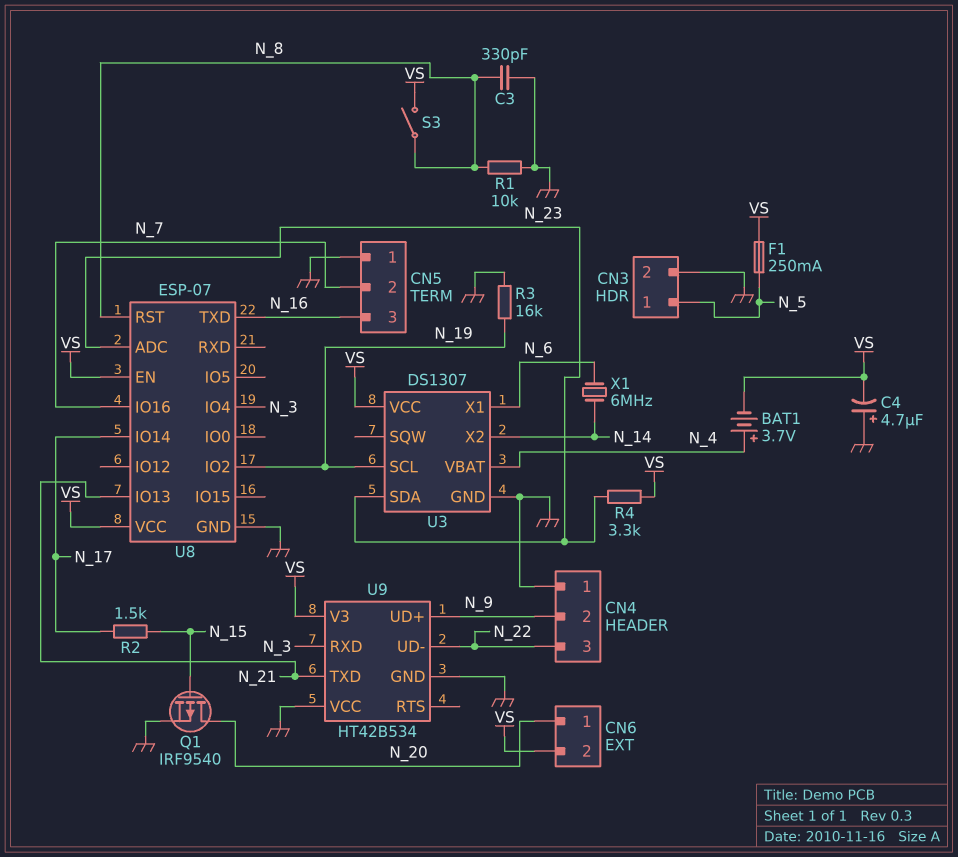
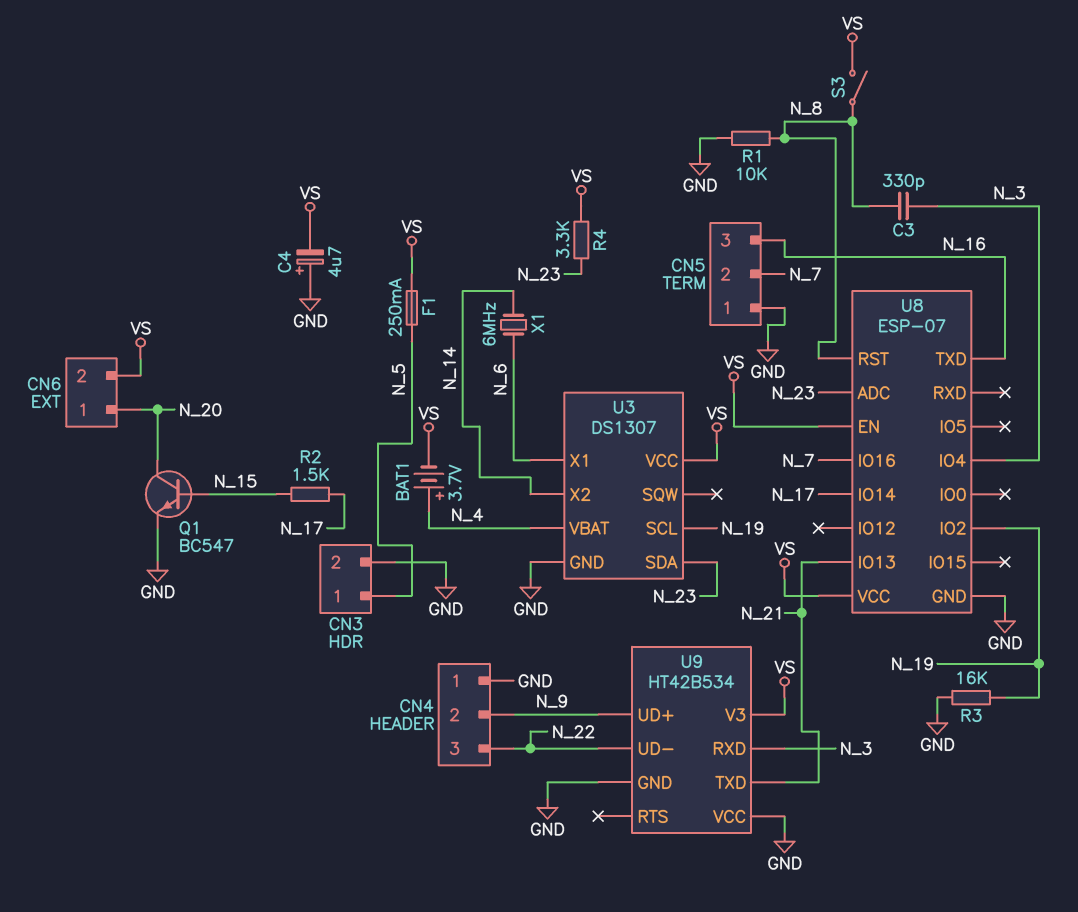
C3: 330pF (GND, N_8) -> 330pF (N_3, N_8)
Q1: PMOS IRF9540 (G N_15, D N_20, S GND) -> NPN BC547 (B N_15, C N_20, E GND)

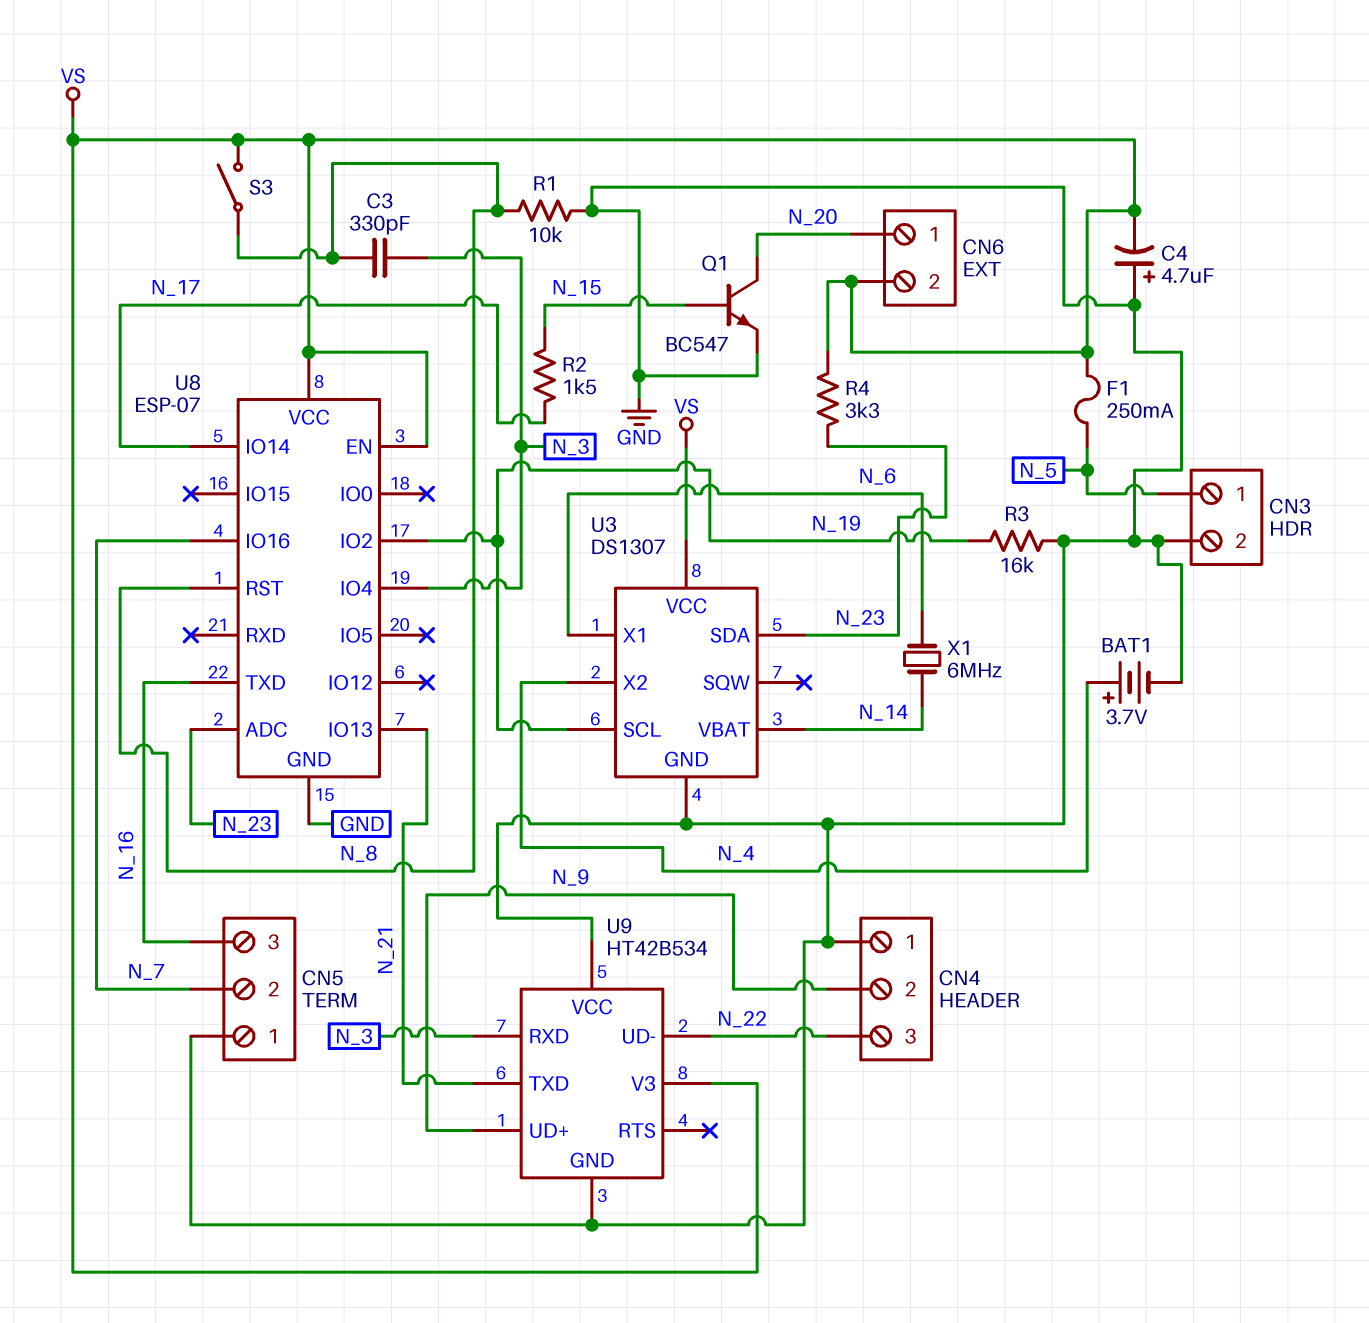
BAT1: 3.7V (plus N_4, minus VS) -> 3.7V (plus N_4, minus GND)
U3 pin VBAT: N_4 -> N_14
U3 pin X2: N_14 -> N_4

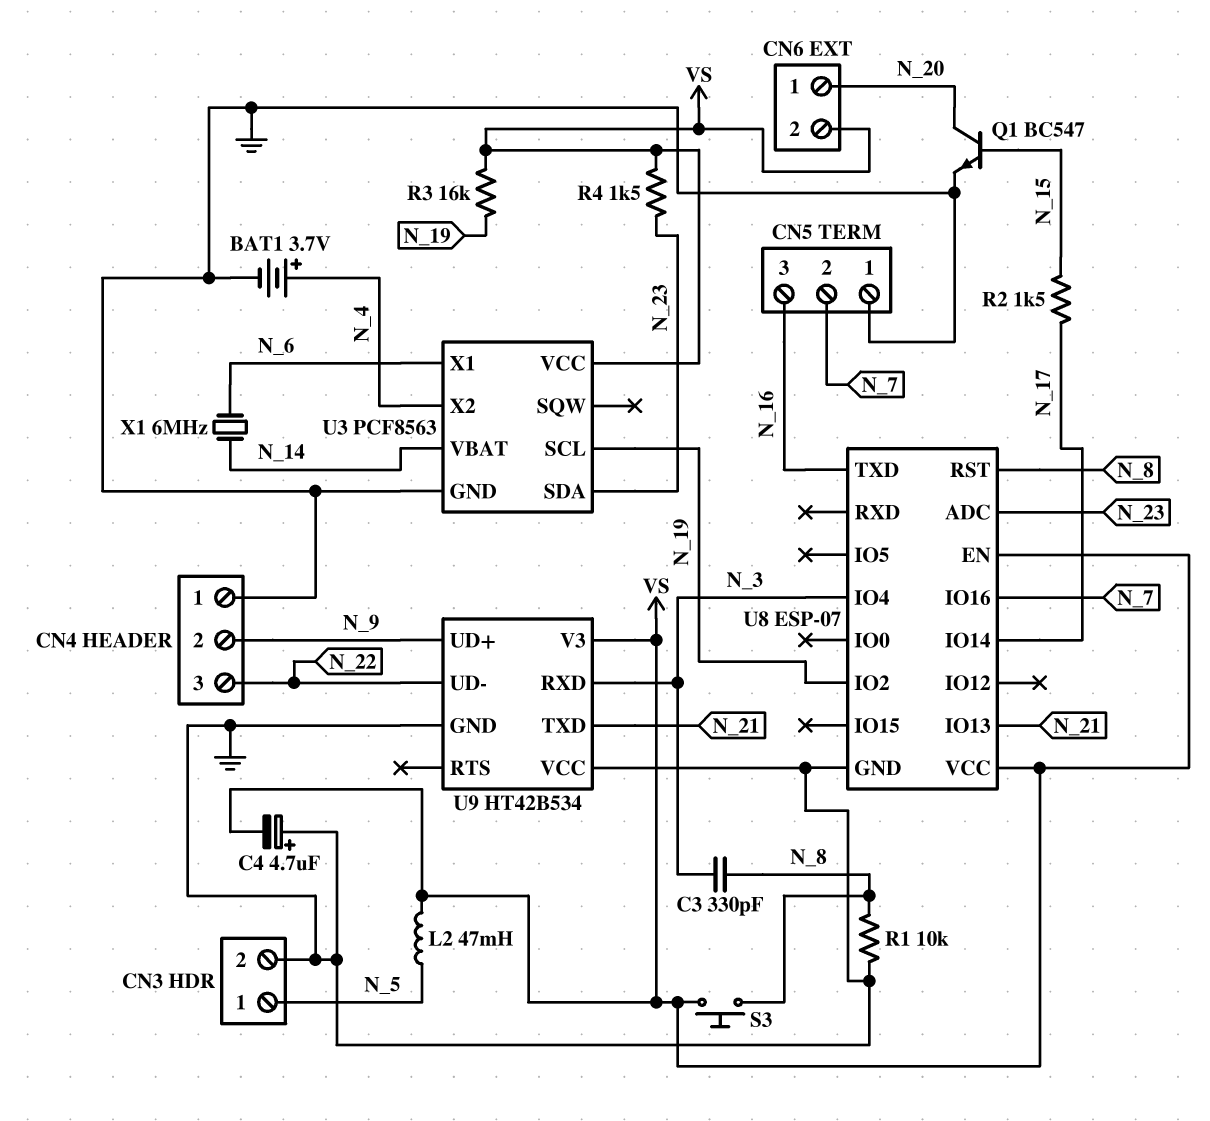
F1: 250mA (N_5, VS) -> none
L2: none -> 47mH (N_5, VS)
R3: 16k (GND, N_19) -> 16k (N_19, VS)
R4: 3.3k (N_23, VS) -> 1.5k (N_23, VS)
S3: switch (N_8, VS) -> button (N_8, VS)
U3: DS1307 -> PCF8563

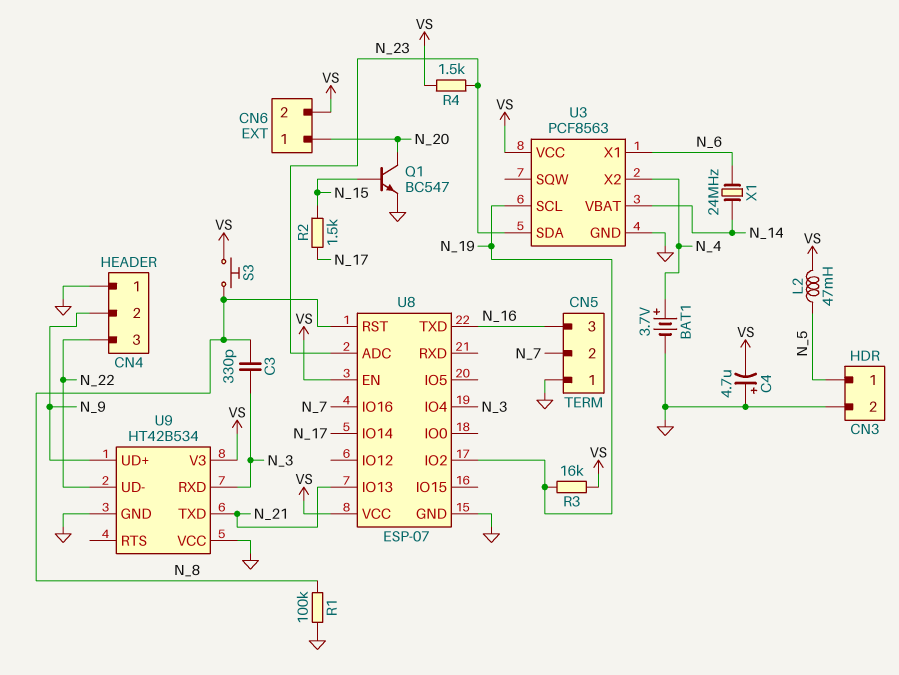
R1: 10k (GND, N_8) -> 100k (GND, N_8)
X1: 6MHz (N_6, N_14) -> 24MHz (N_6, N_14)

